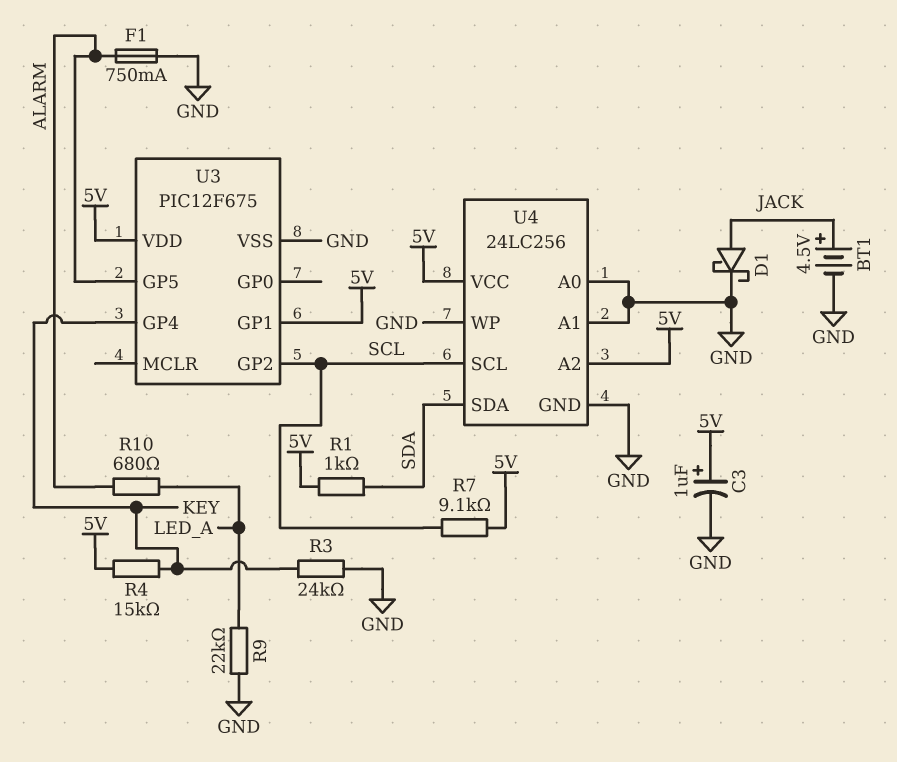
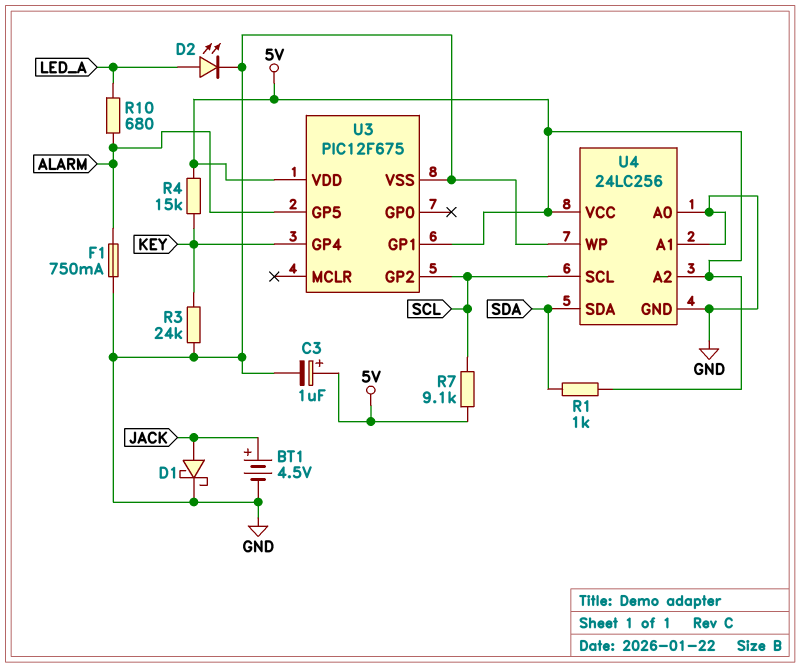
D2: none -> LED (A LED_A, K GND)
R9: 22k (GND, LED_A) -> none

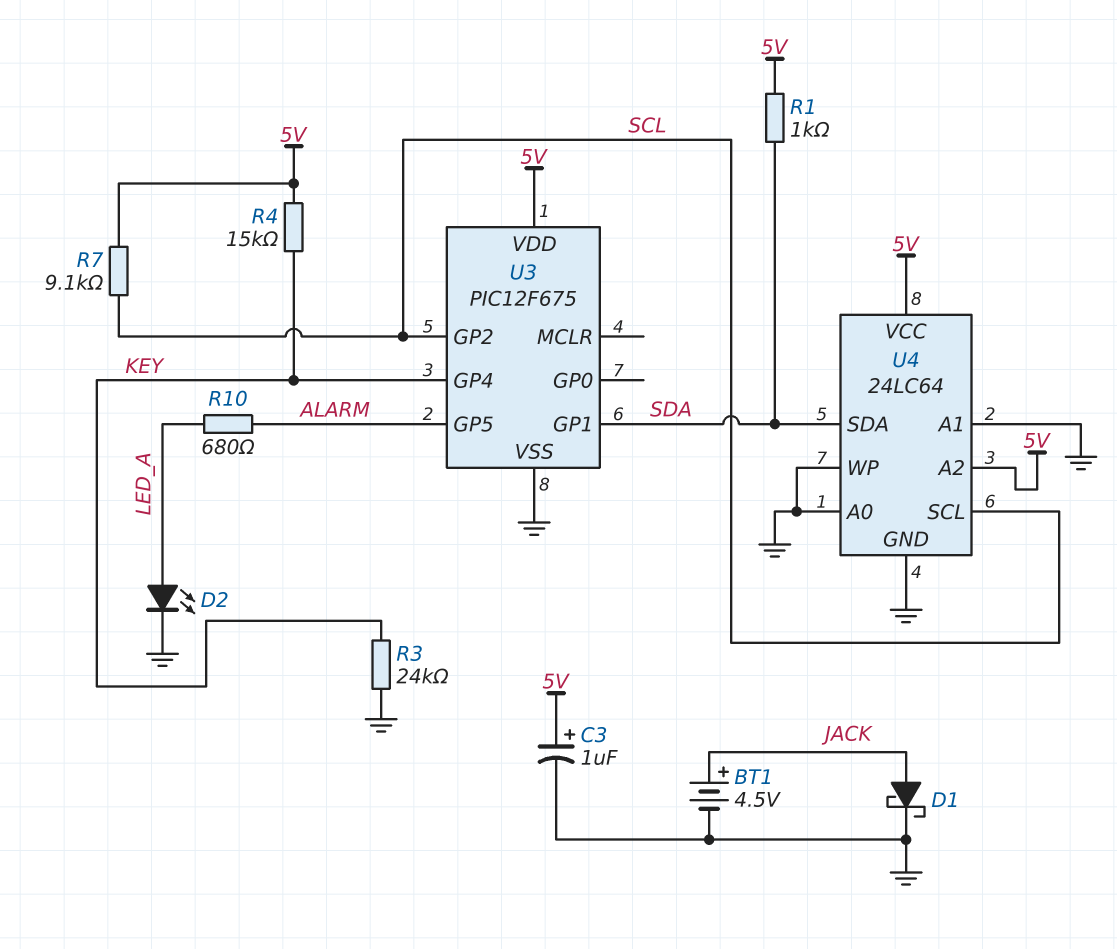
F1: 750mA (ALARM, GND) -> none
U3 pin GP1: 5V -> SDA
U4: 24LC256 -> 24LC64

